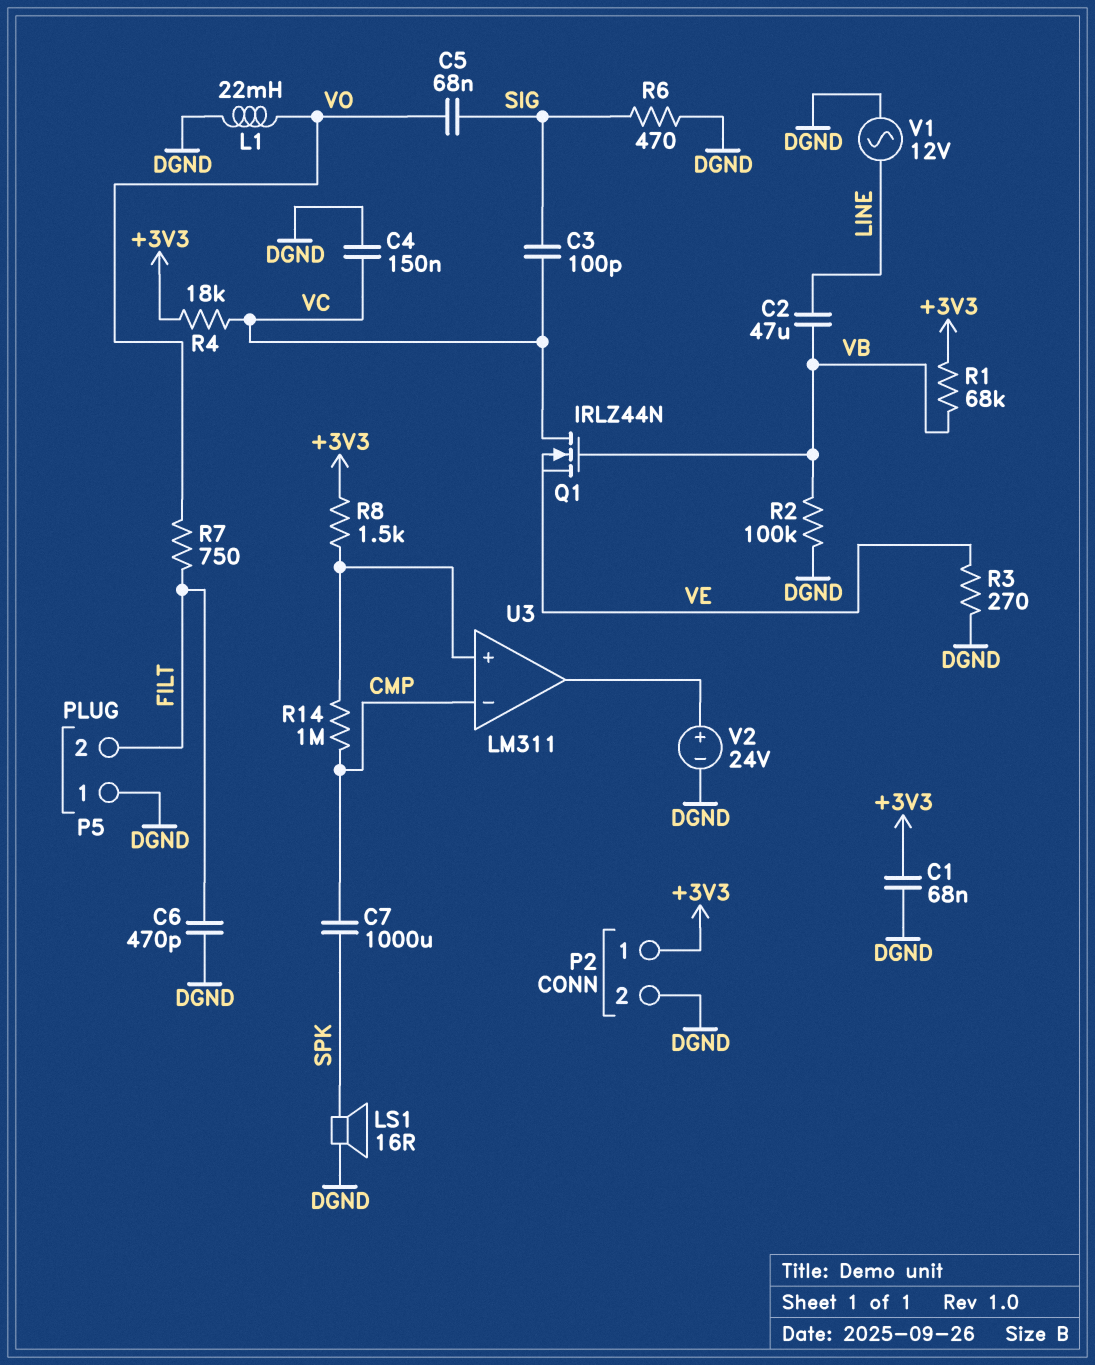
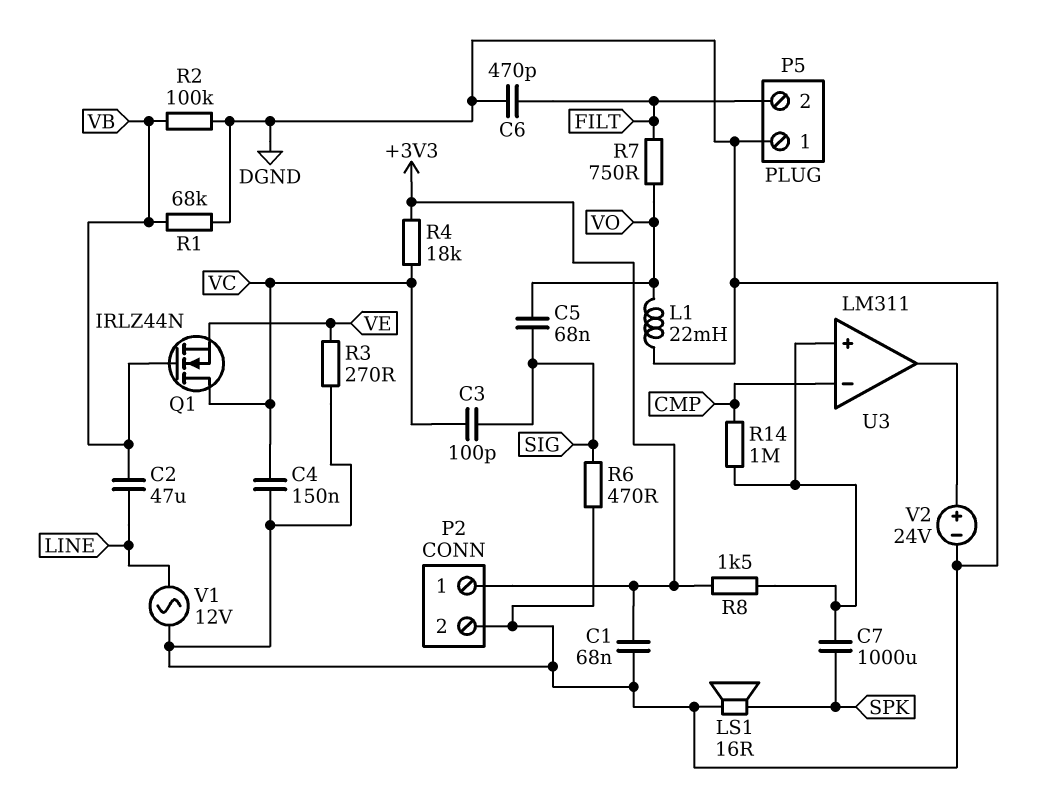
C7: 1000uF (CMP, SPK) -> 1000uF (SPK, U3/in+)
R1: 68k (+3V3, VB) -> 68k (DGND, VB)

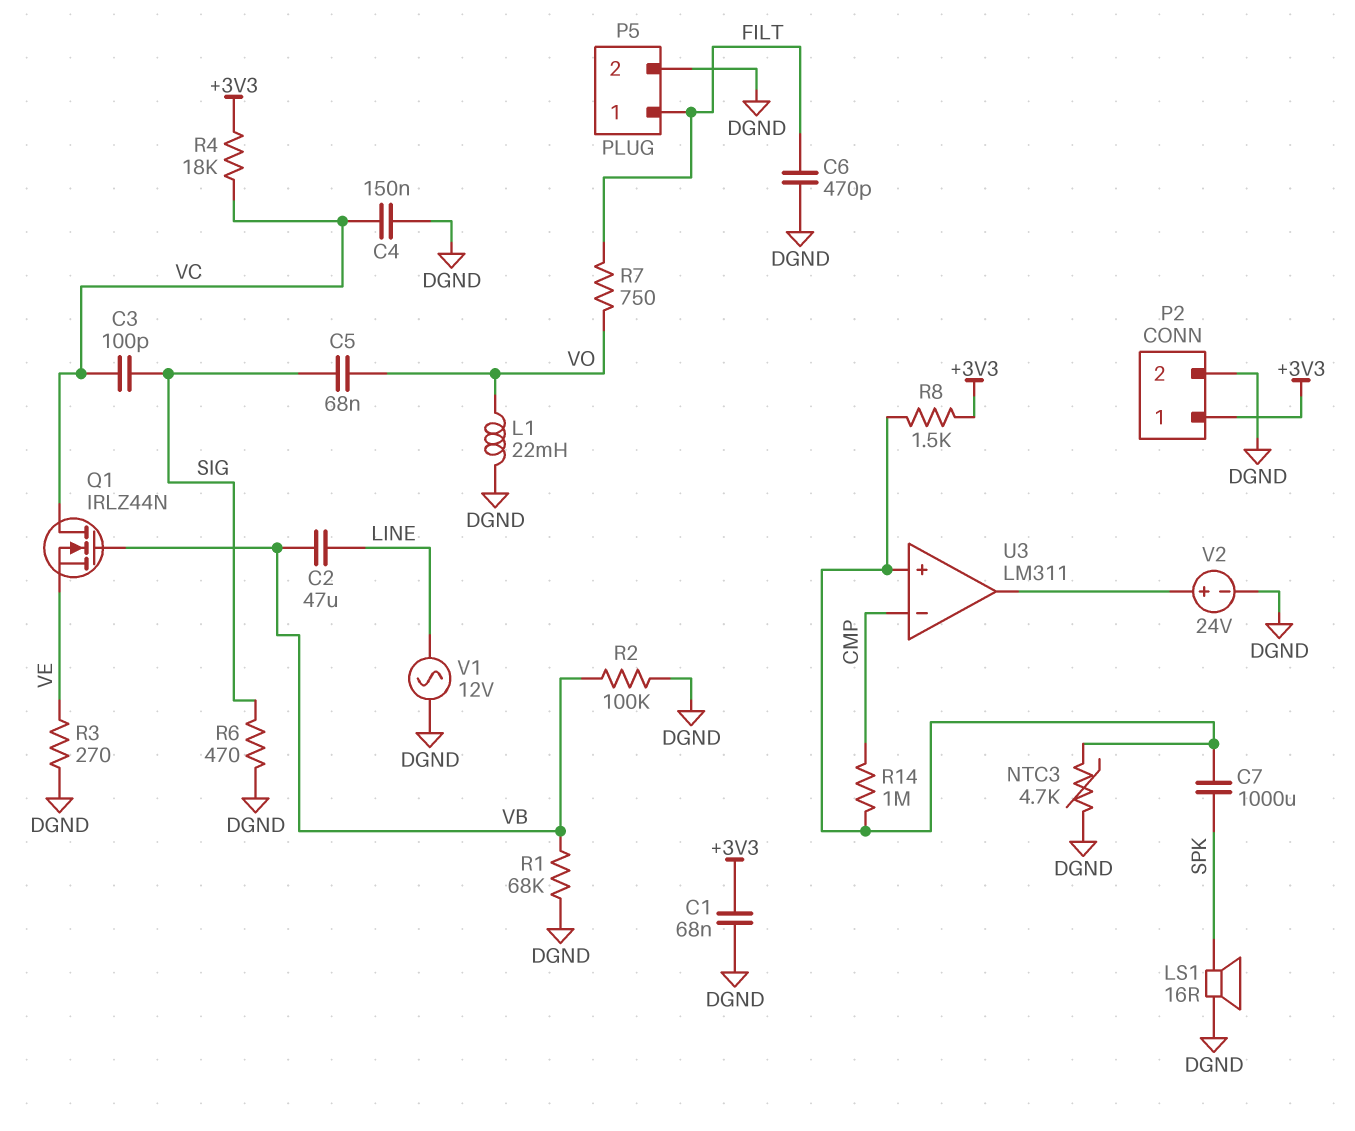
NTC3: none -> 4.7k (DGND, U3/in+)
P5 pin 1: DGND -> FILT
P5 pin 2: FILT -> DGND

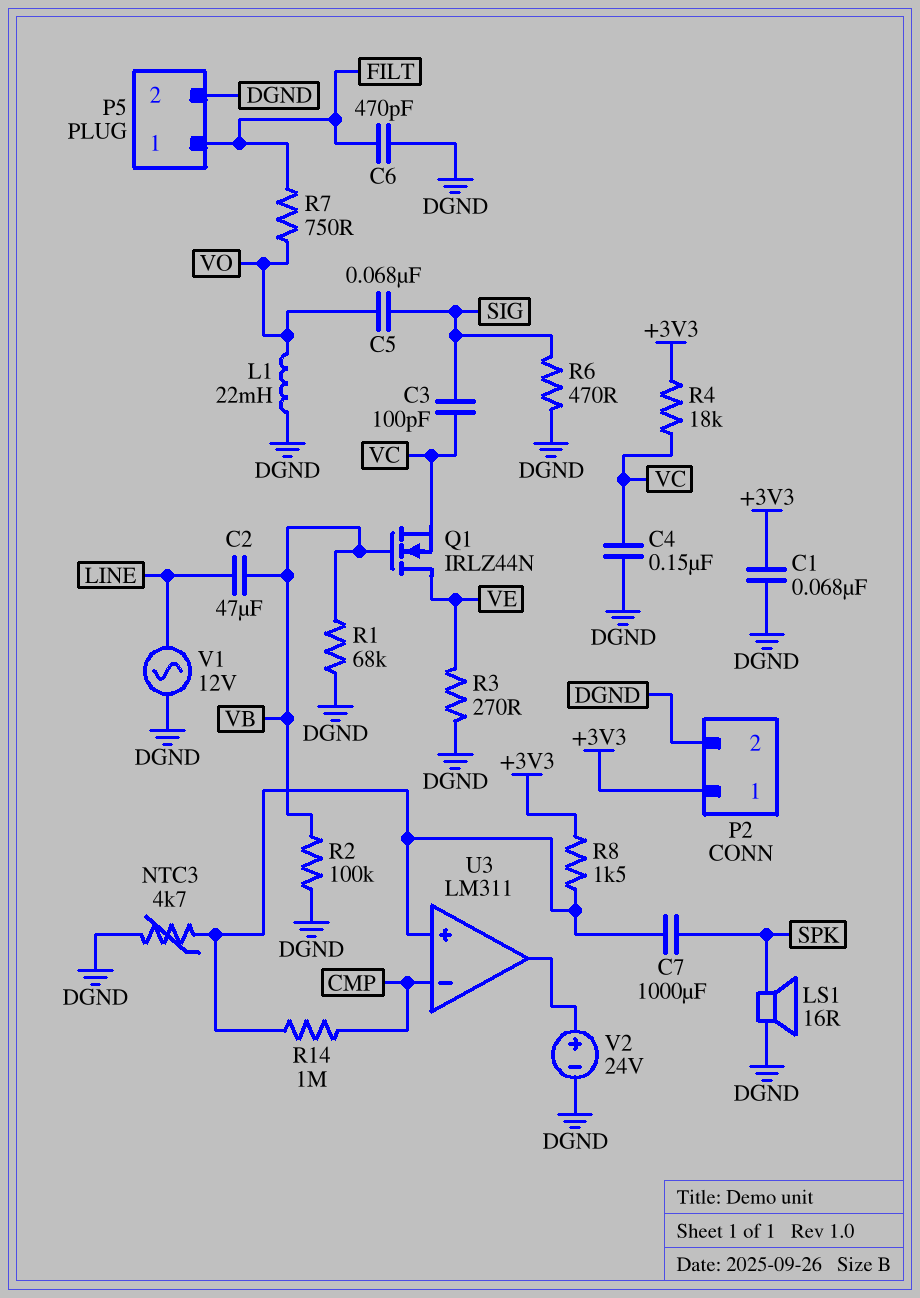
Q1: NMOS IRLZ44N (G VB, D VC, S VE) -> NMOS IRLZ44N (G VB, D VE, S VC)

